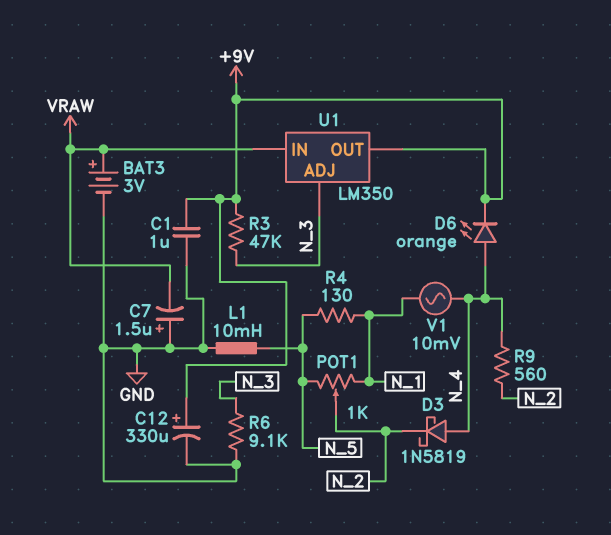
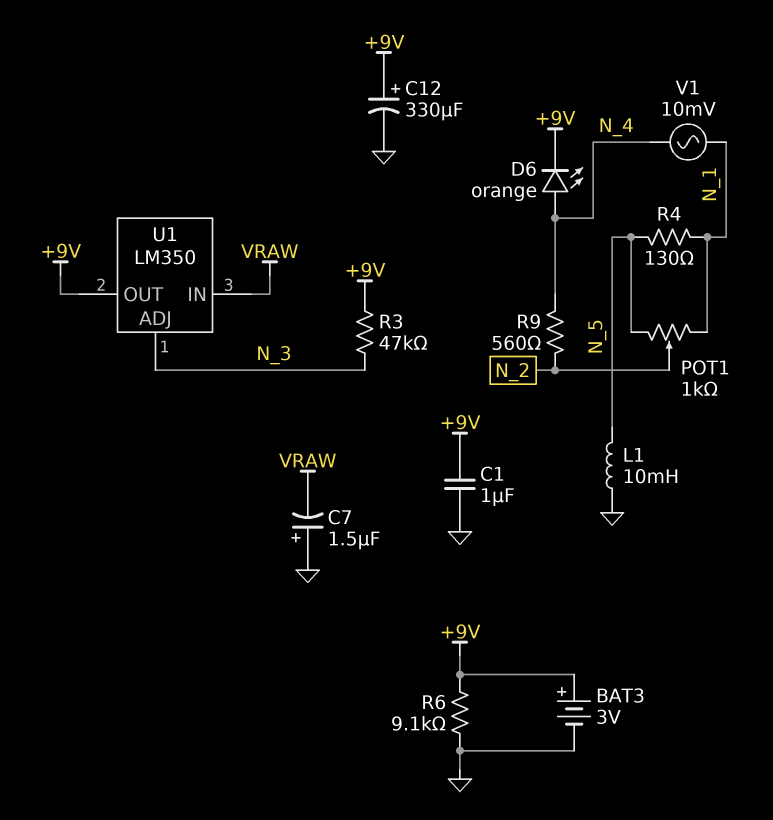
BAT3: 3V (plus VRAW, minus GND) -> 3V (plus +9V, minus GND)
D3: schottky 1N5819 (A N_4, K N_2) -> none
R6: 9.1k (GND, N_3) -> 9.1k (+9V, GND)

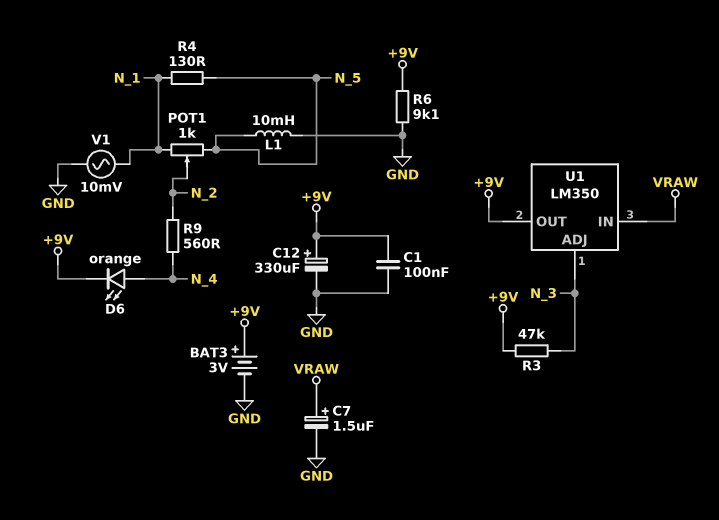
C1: 1uF (+9V, GND) -> 100nF (+9V, GND)
C7: 1.5uF (plus GND, minus VRAW) -> 1.5uF (plus VRAW, minus GND)
V1: AC 10mV (N_1, N_4) -> AC 10mV (GND, N_1)

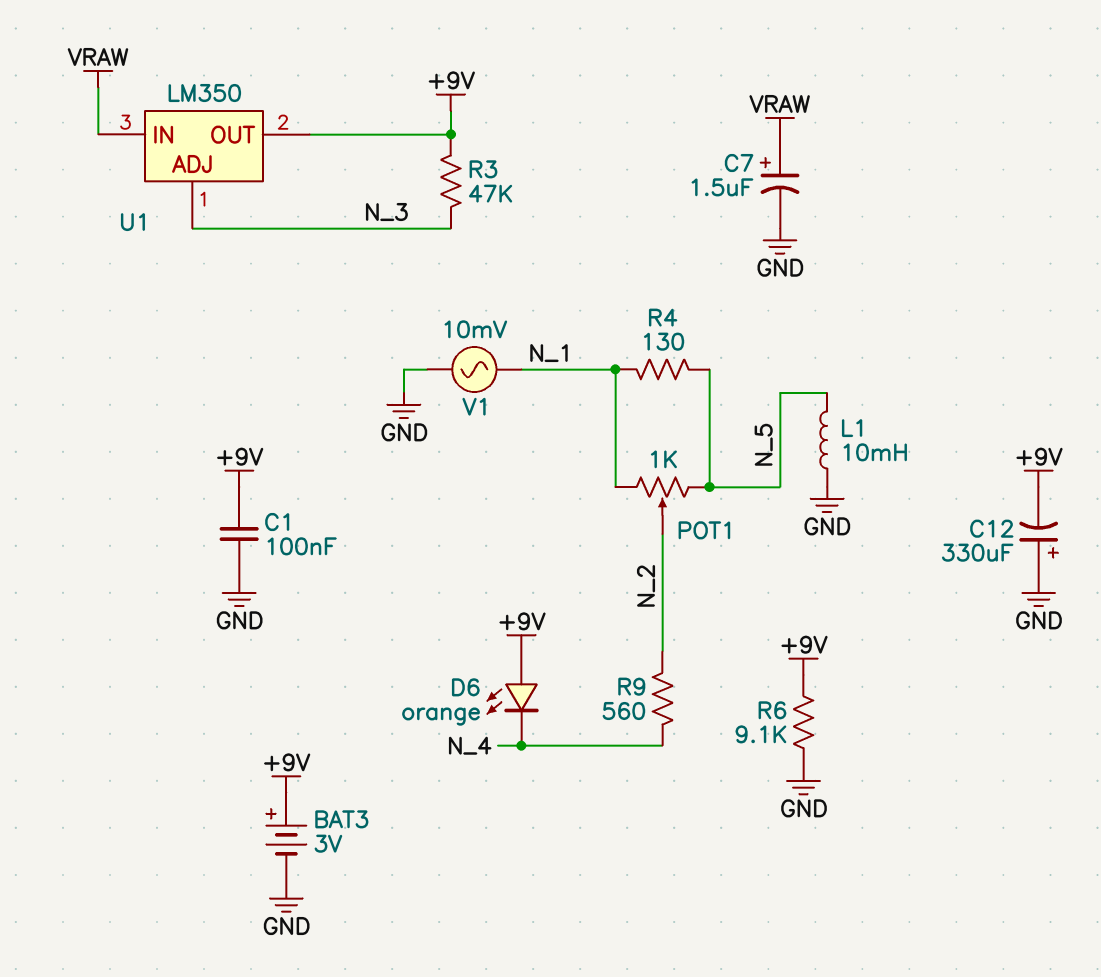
C12: 330uF (plus +9V, minus GND) -> 330uF (plus GND, minus +9V)
D6: LED orange (A N_4, K +9V) -> LED orange (A +9V, K N_4)

